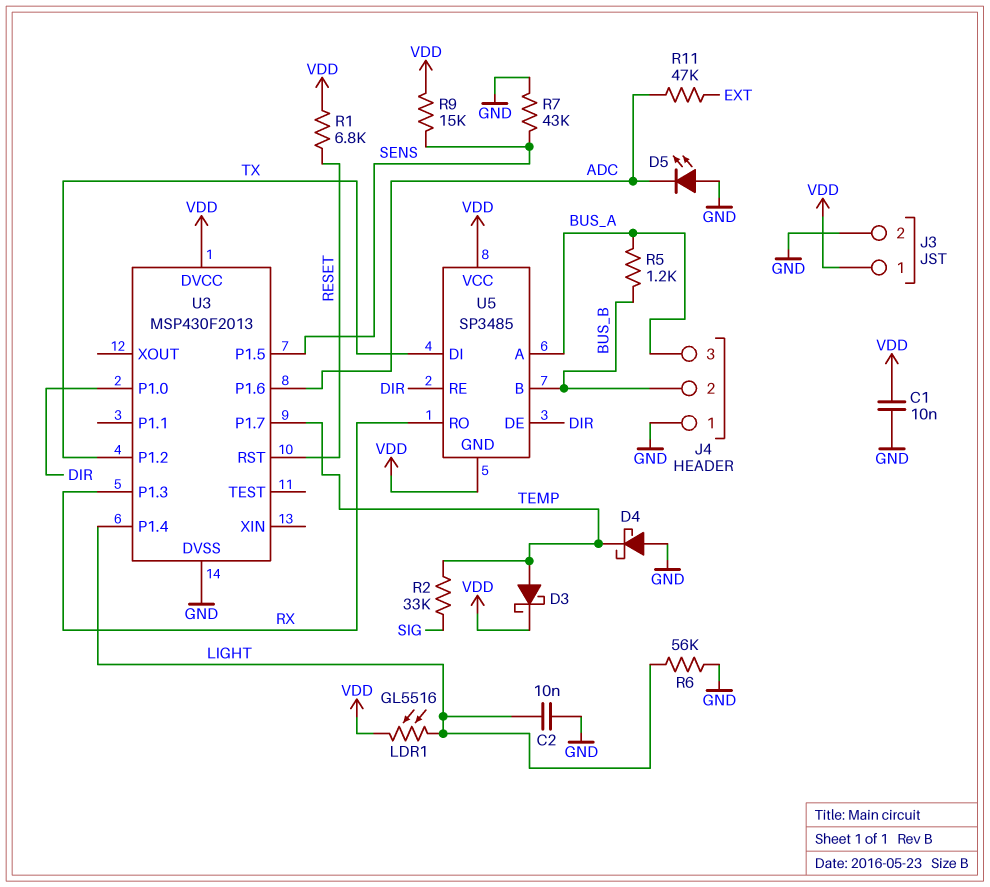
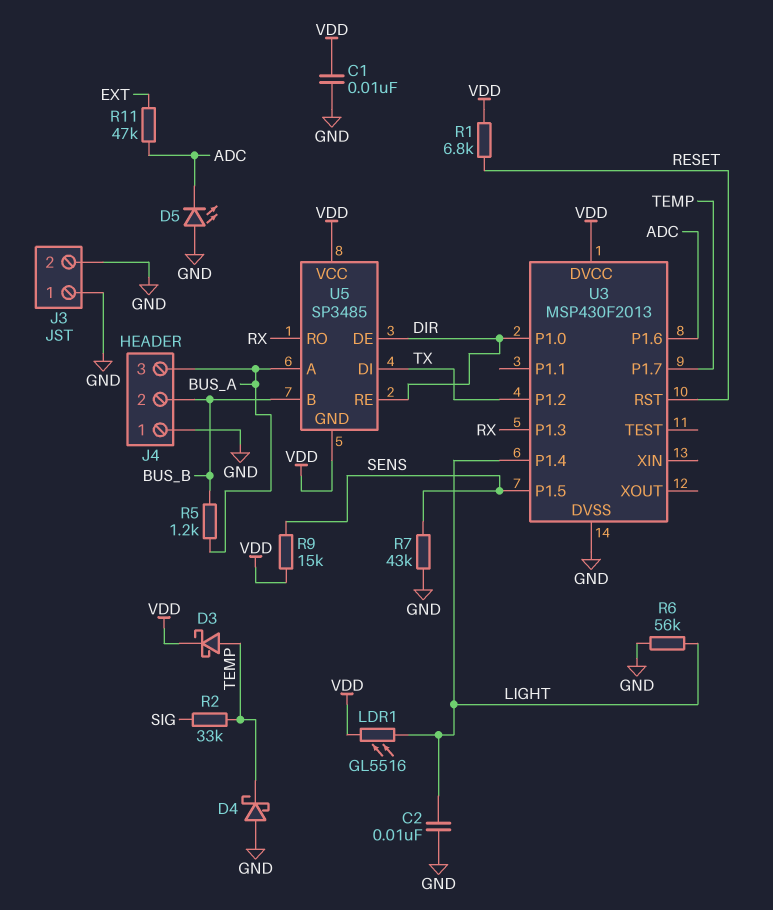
J3 pin 1: VDD -> GND

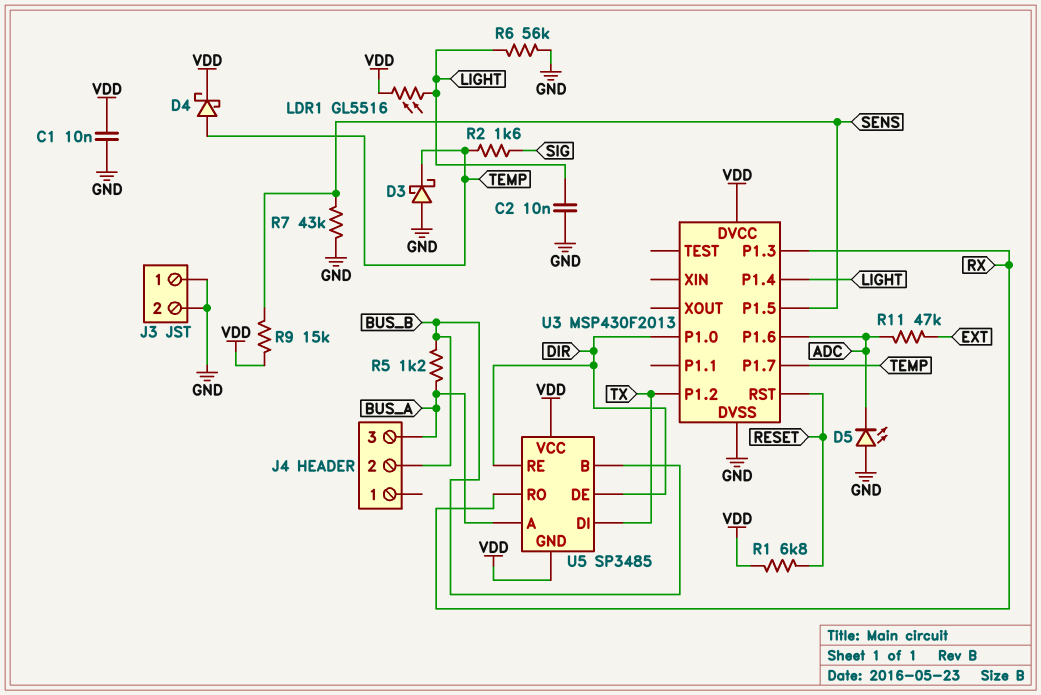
D3: schottky (A TEMP, K VDD) -> schottky (A GND, K TEMP)
D4: schottky (A GND, K TEMP) -> schottky (A TEMP, K VDD)
J4 pin 1: GND -> none
R2: 33k (SIG, TEMP) -> 1.6k (SIG, TEMP)

